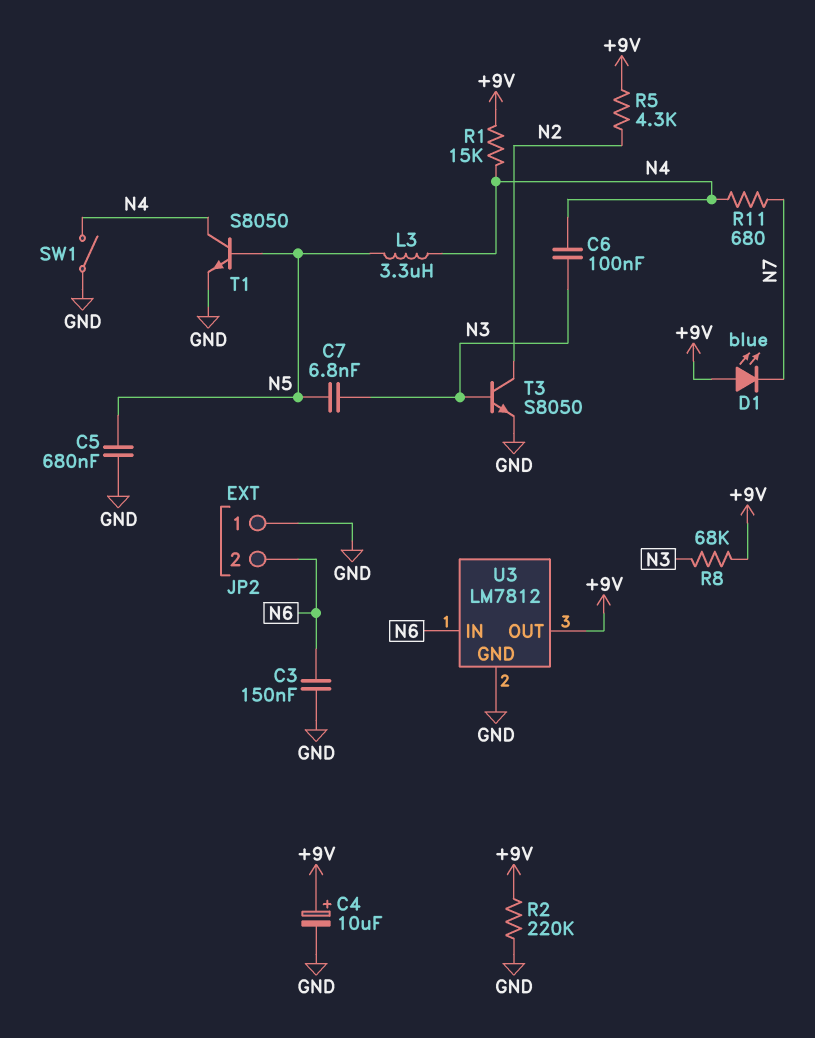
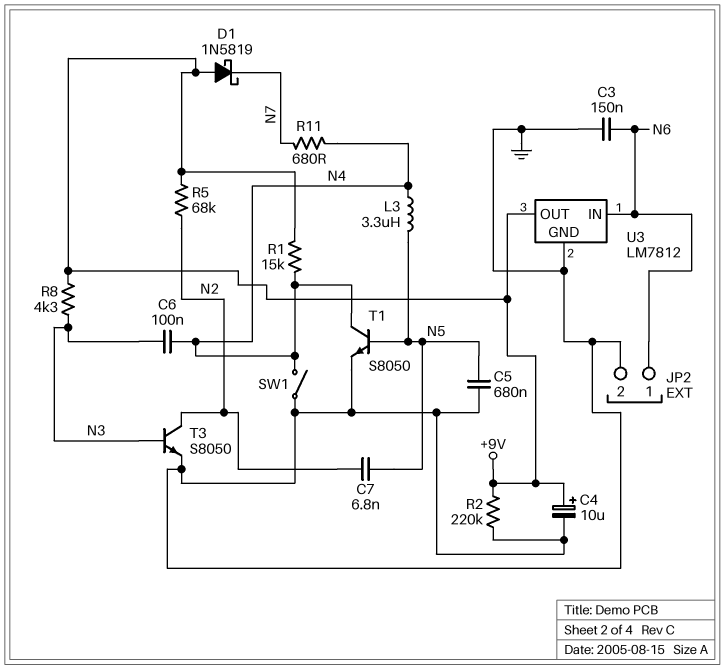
C7: 6.8nF (N3, N5) -> 6.8nF (N2, N5)
D1: LED blue (A +9V, K N7) -> schottky 1N5819 (A +9V, K N7)
JP2 pin 1: GND -> N6
JP2 pin 2: N6 -> GND
R5: 4.3k (+9V, N2) -> 68k (+9V, N2)
R8: 68k (+9V, N3) -> 4.3k (+9V, N3)

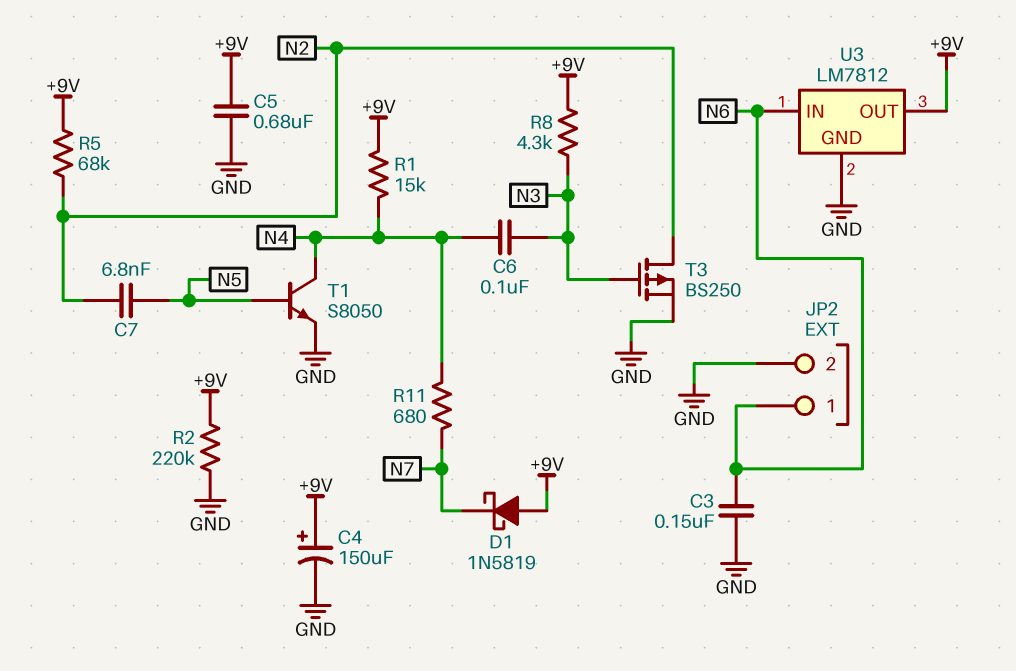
C4: 10uF (plus +9V, minus GND) -> 150uF (plus +9V, minus GND)
C5: 680nF (GND, N5) -> 680nF (+9V, GND)
L3: 3.3uH (N4, N5) -> none
SW1: switch (GND, N4) -> none
T3: NPN S8050 (B N3, C N2, E GND) -> PMOS BS250 (G N3, D N2, S GND)

